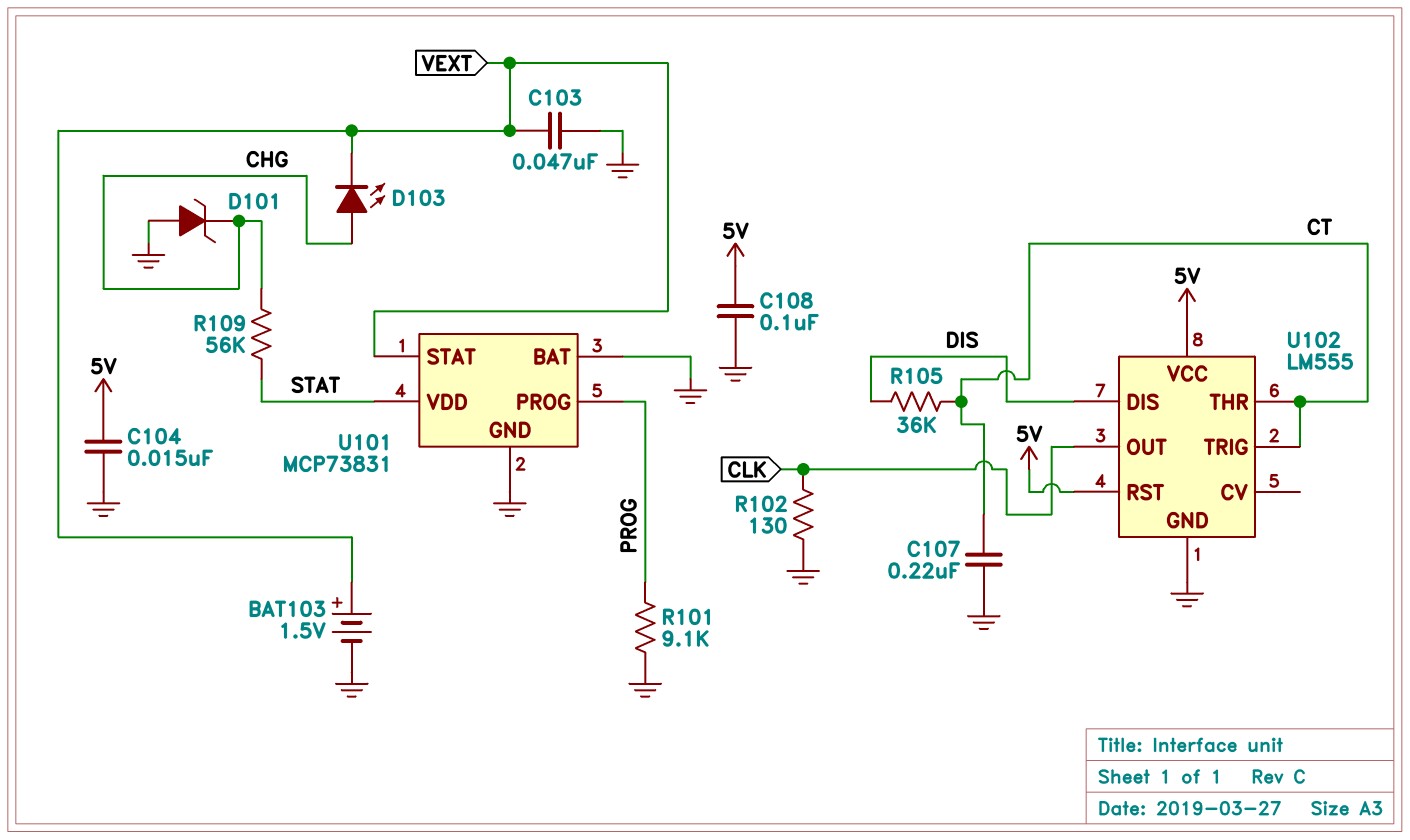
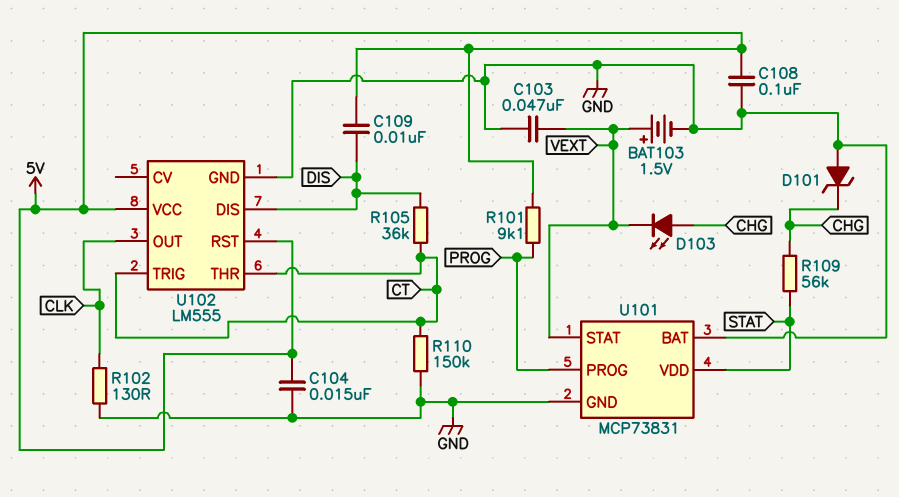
C107: 220nF (CT, GND) -> none
C109: none -> 10nF (5V, DIS)
R101: 9.1k (GND, PROG) -> 9.1k (5V, PROG)
R110: none -> 150k (CT, GND)

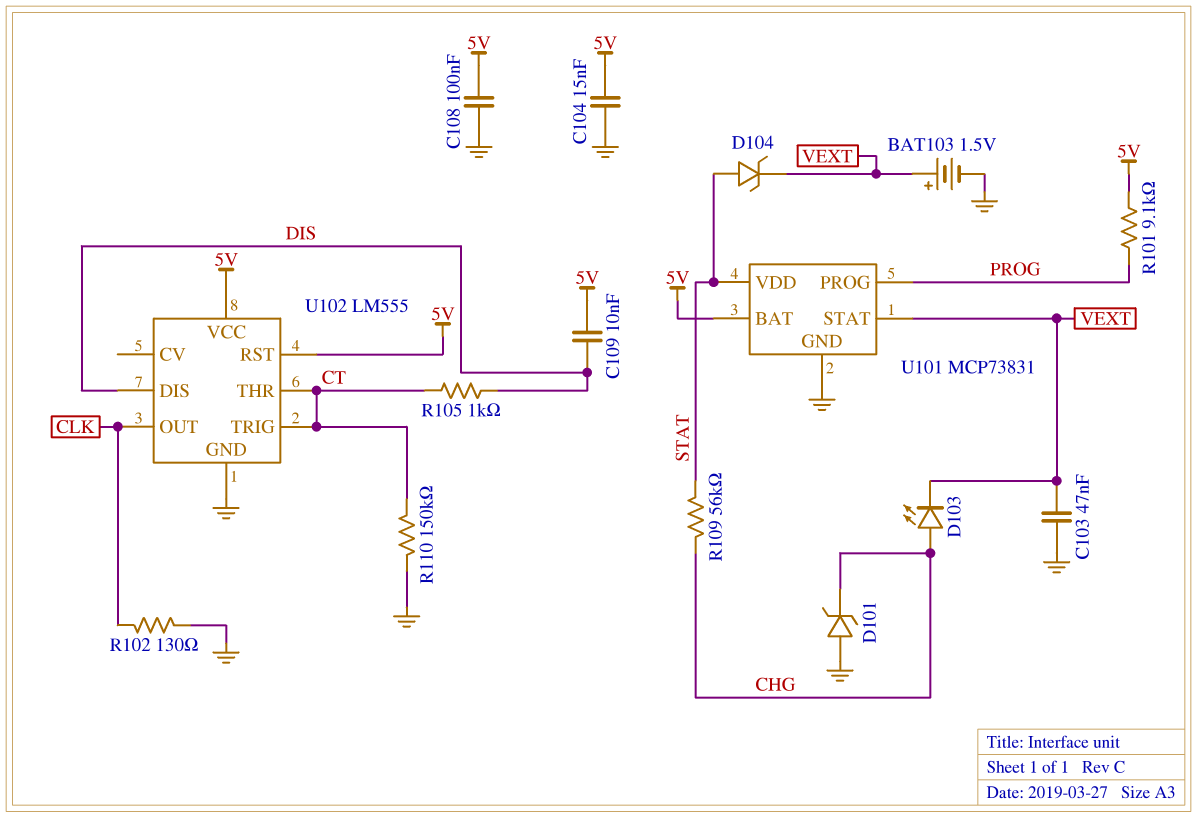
D104: none -> zener (A STAT, K VEXT)
R105: 36k (CT, DIS) -> 1k (CT, DIS)
U101 pin BAT: GND -> 5V

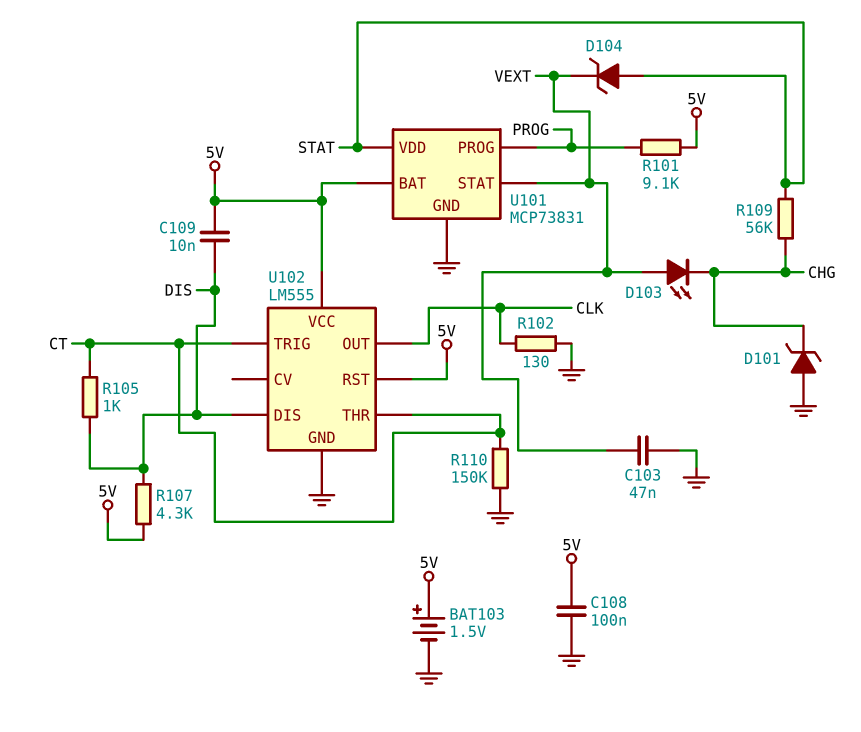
BAT103: 1.5V (plus VEXT, minus GND) -> 1.5V (plus 5V, minus GND)
C104: 15nF (5V, GND) -> none
D103: LED (A CHG, K VEXT) -> LED (A VEXT, K CHG)
R107: none -> 4.3k (5V, DIS)

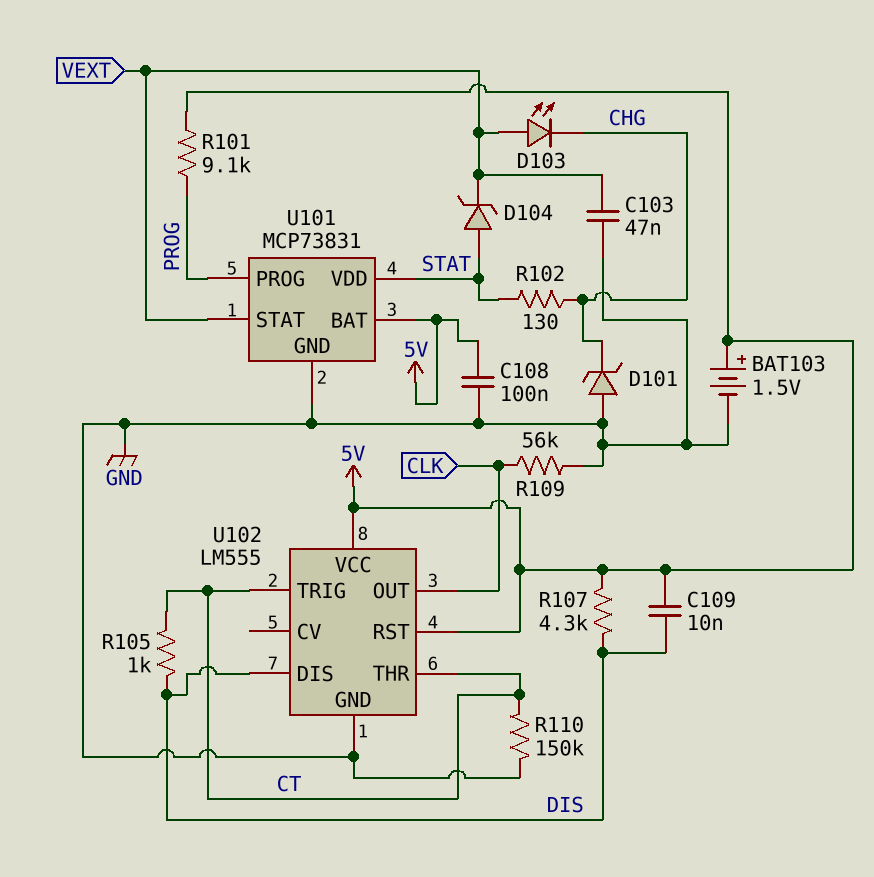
R102: 130 (CLK, GND) -> 130 (CHG, STAT)
R109: 56k (CHG, STAT) -> 56k (CLK, GND)

